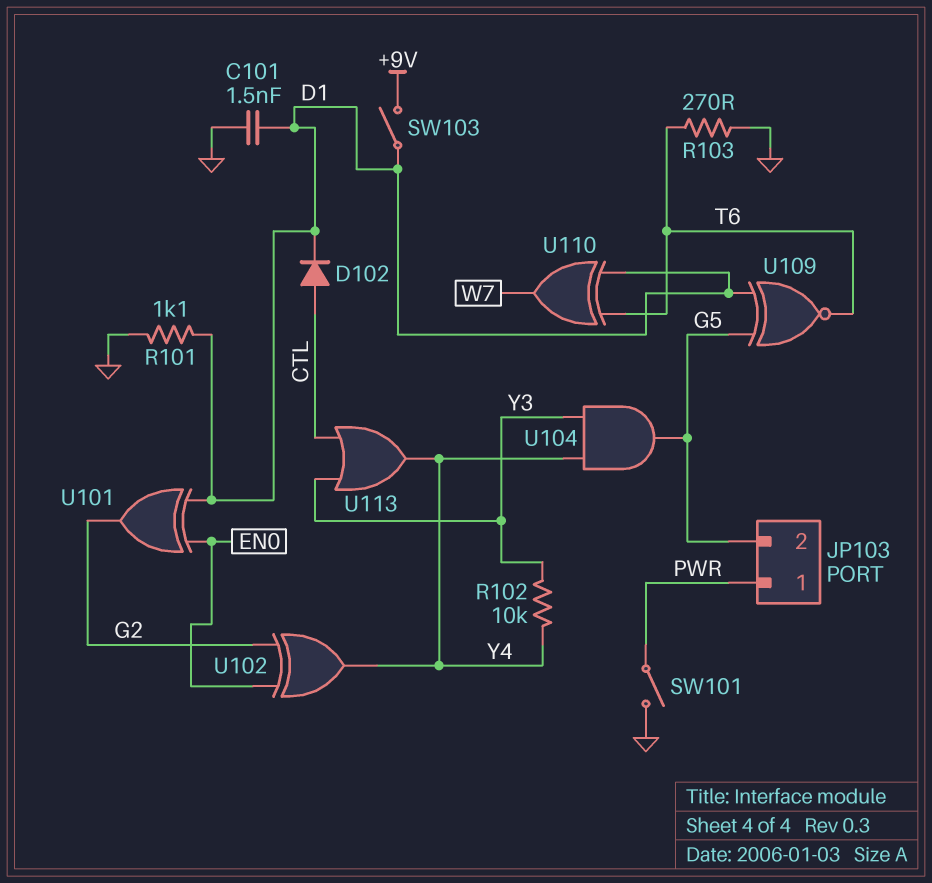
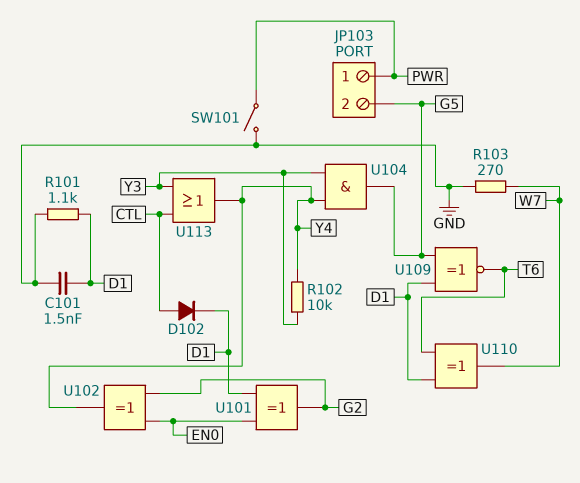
R103: 270 (GND, T6) -> 270 (GND, W7)
SW103: switch (+9V, D1) -> none

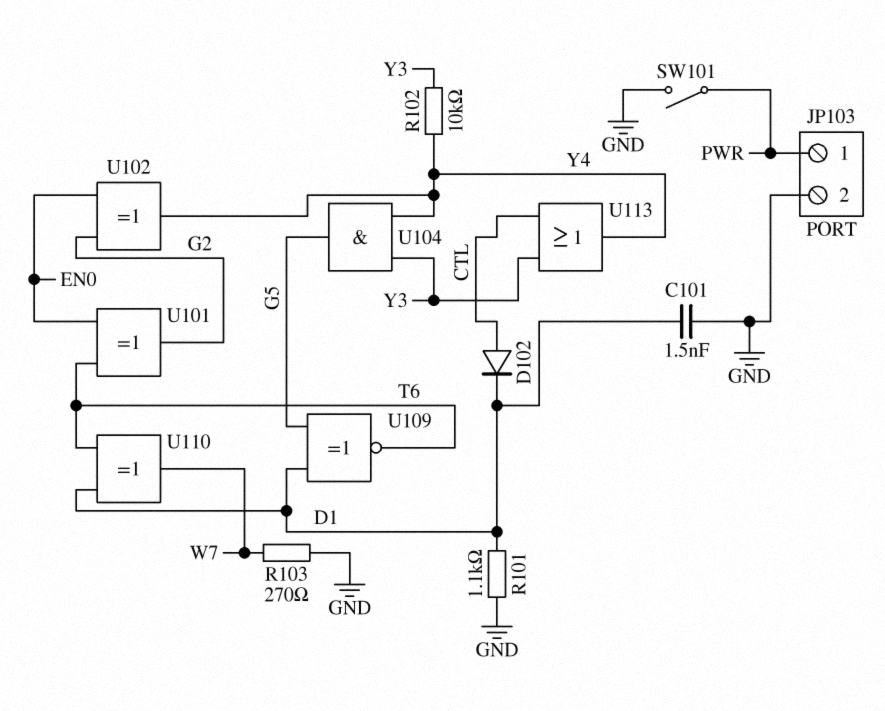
JP103 pin 2: G5 -> GND
U101: XOR (in D1, in EN0, out G2) -> XOR (in EN0, in T6, out G2)

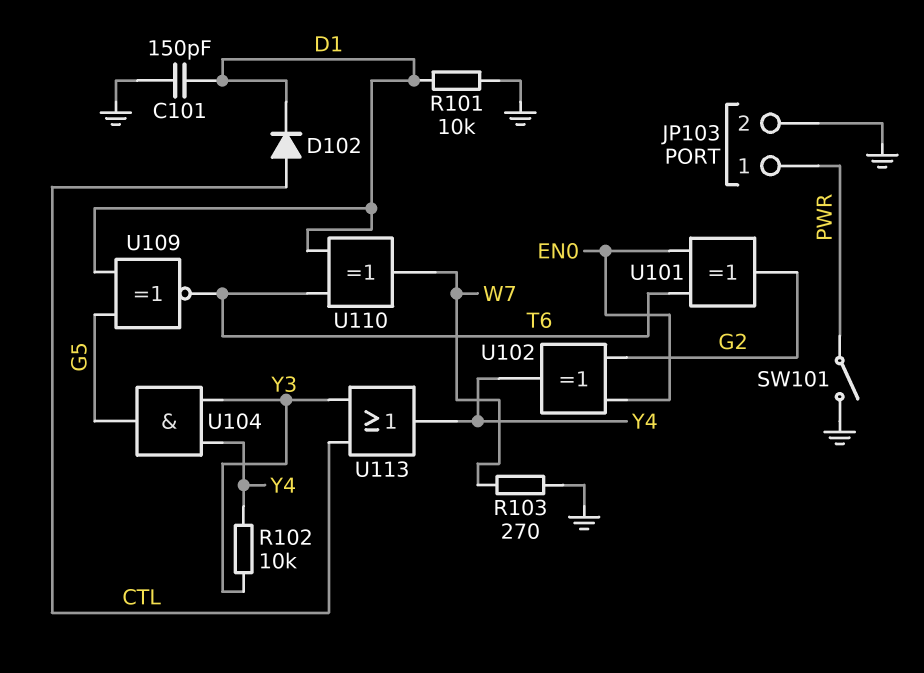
C101: 1.5nF (D1, GND) -> 150pF (D1, GND)
R101: 1.1k (D1, GND) -> 10k (D1, GND)

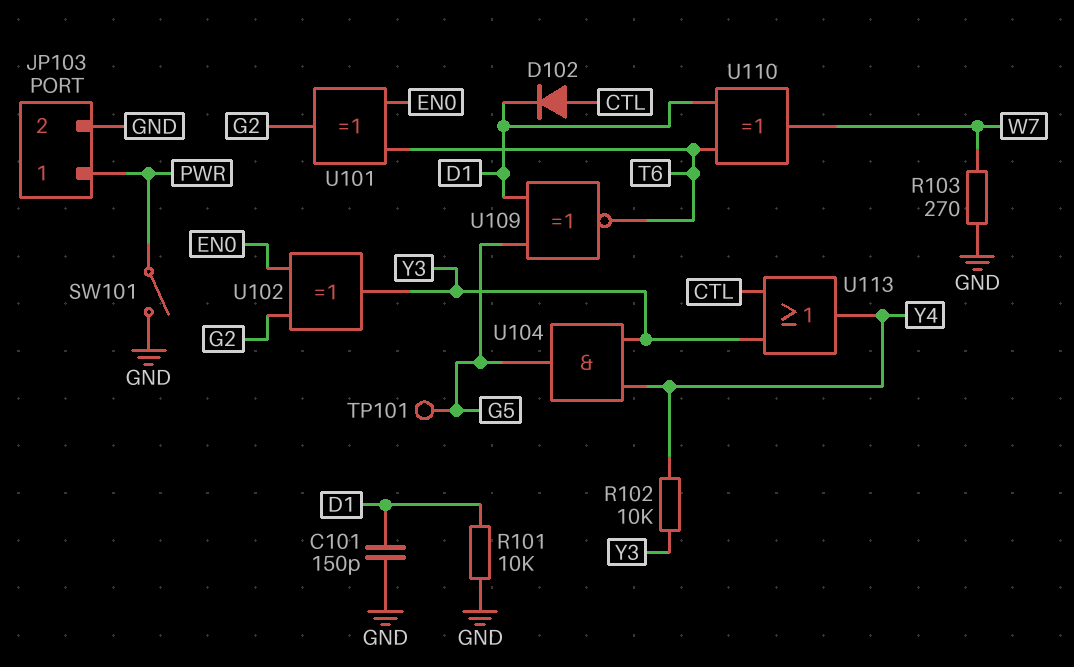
TP101: none -> test point (G5)
U102: XOR (in EN0, in G2, out Y4) -> XOR (in EN0, in G2, out Y3)

